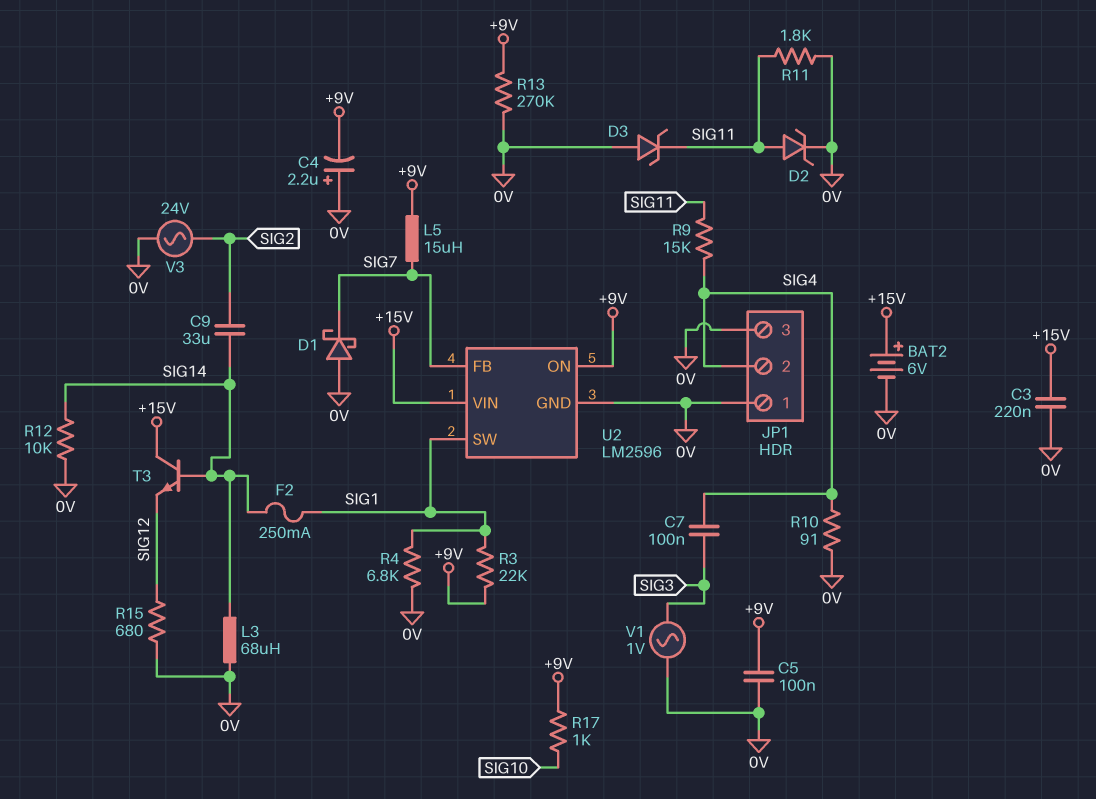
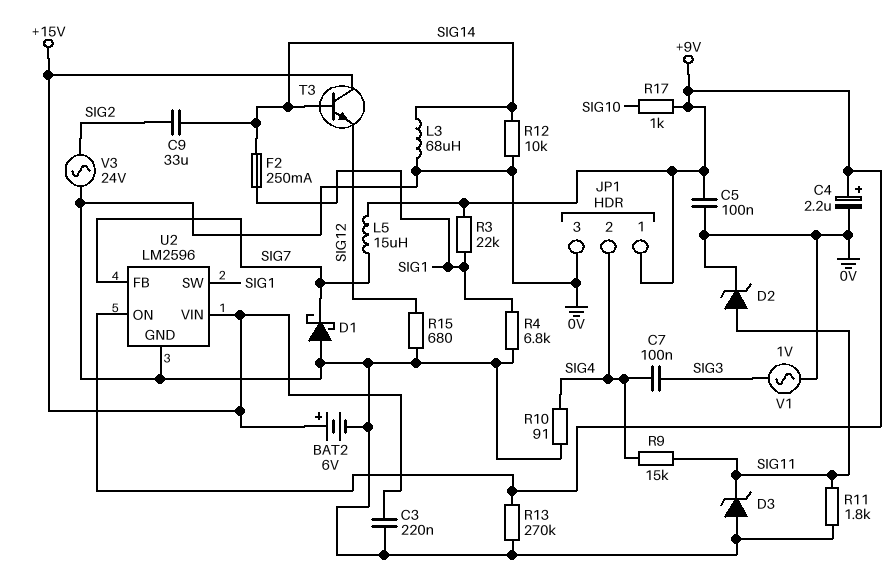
C4: 2.2uF (plus 0V, minus +9V) -> 2.2uF (plus +9V, minus 0V)
JP1 pin 1: 0V -> +9V

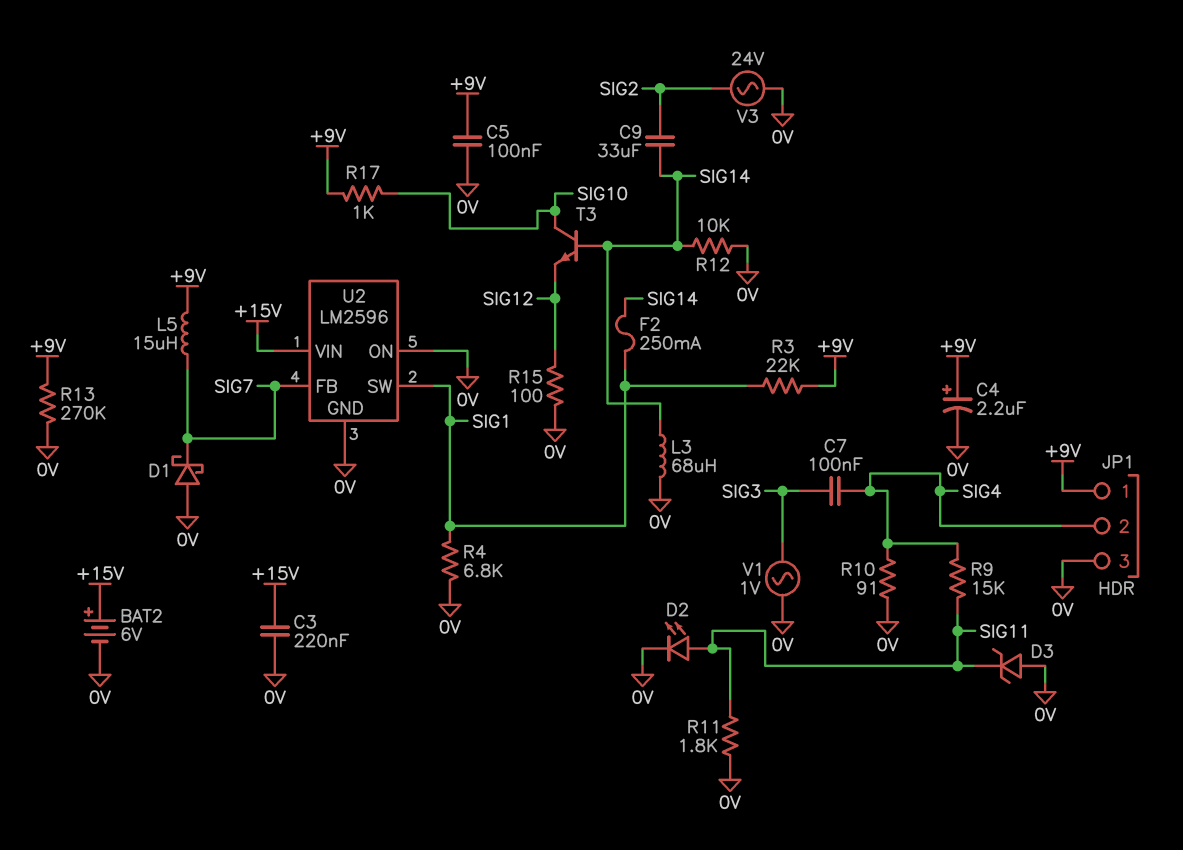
D2: zener (A SIG11, K 0V) -> LED (A SIG11, K 0V)
R15: 680 (0V, SIG12) -> 100 (0V, SIG12)
T3: NPN (B SIG14, C +15V, E SIG12) -> NPN (B SIG14, C SIG10, E SIG12)
U2 pin ON: +9V -> 0V

